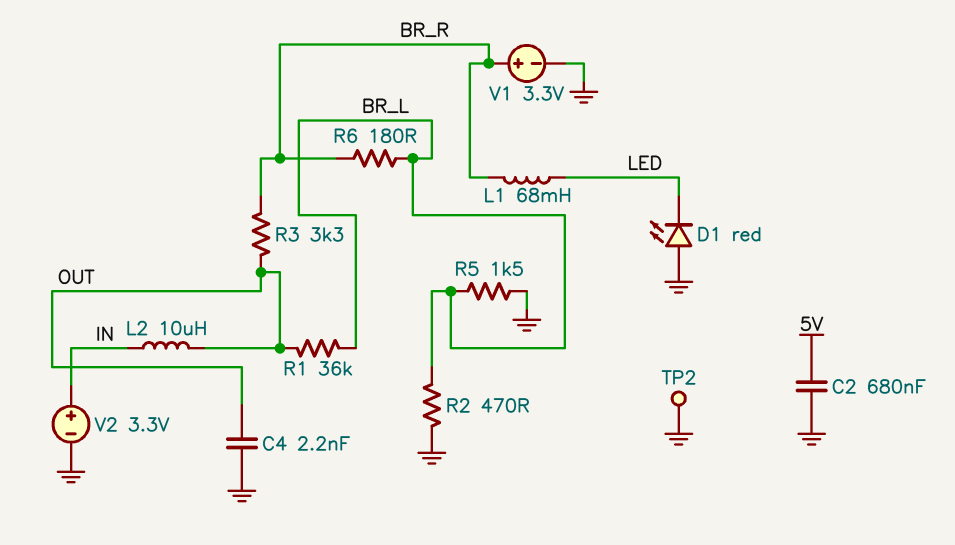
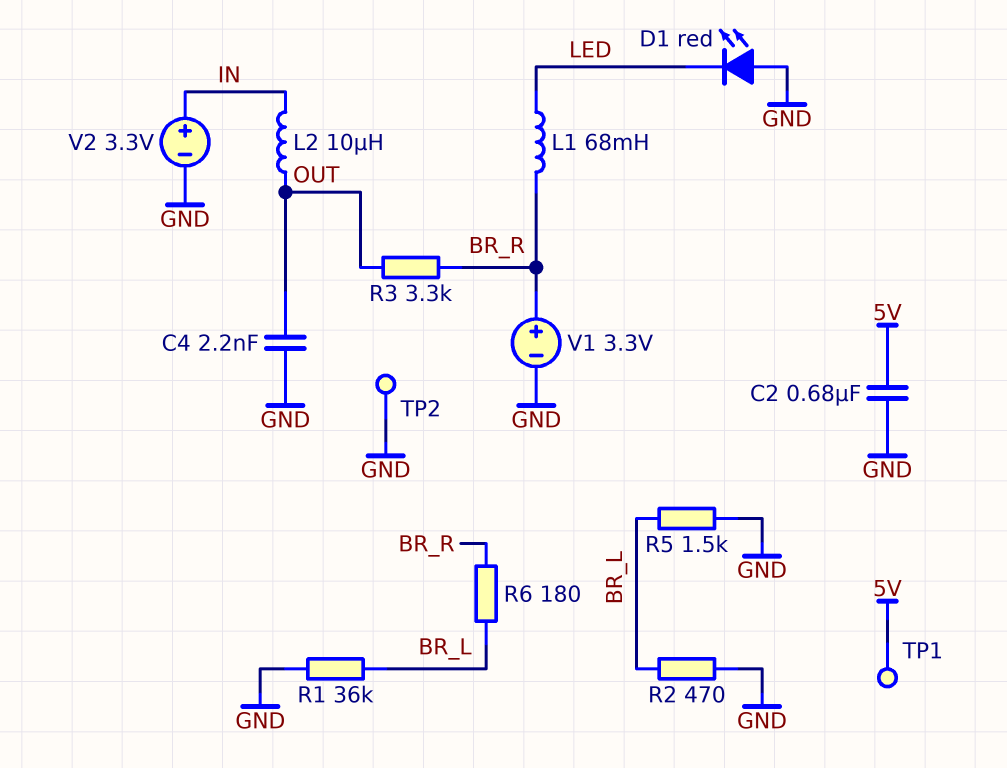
R1: 36k (BR_L, OUT) -> 36k (BR_L, GND)
TP1: none -> test point (5V)

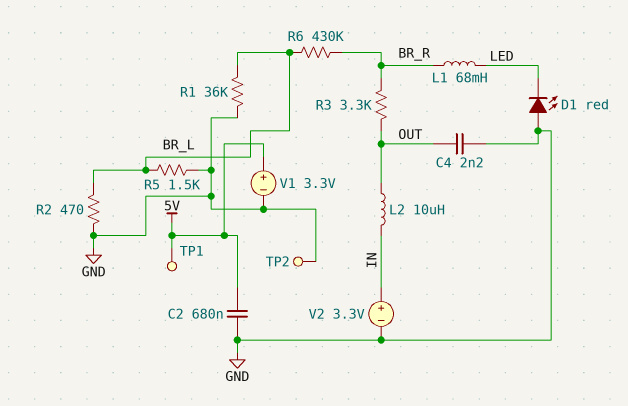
R6: 180 (BR_L, BR_R) -> 430k (BR_L, BR_R)
V1: 3.3V (plus BR_R, minus GND) -> 3.3V (plus 5V, minus GND)

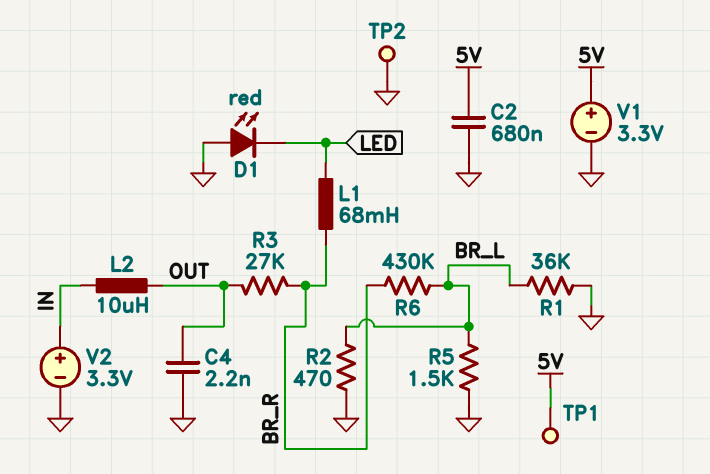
R3: 3.3k (BR_R, OUT) -> 27k (BR_R, OUT)

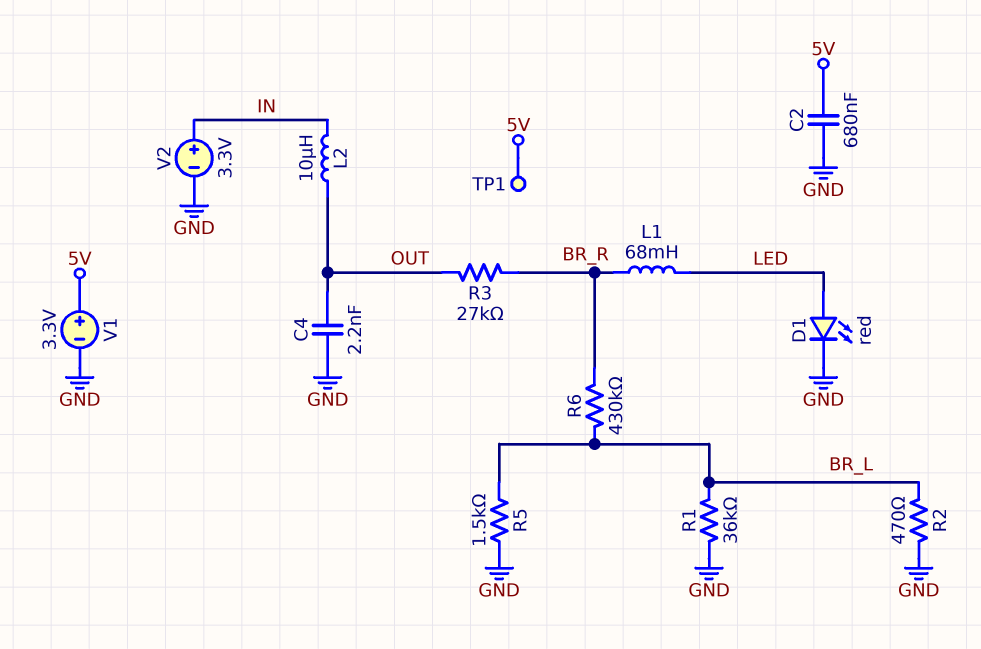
D1: LED red (A GND, K LED) -> LED red (A LED, K GND)
TP2: test point (GND) -> none

